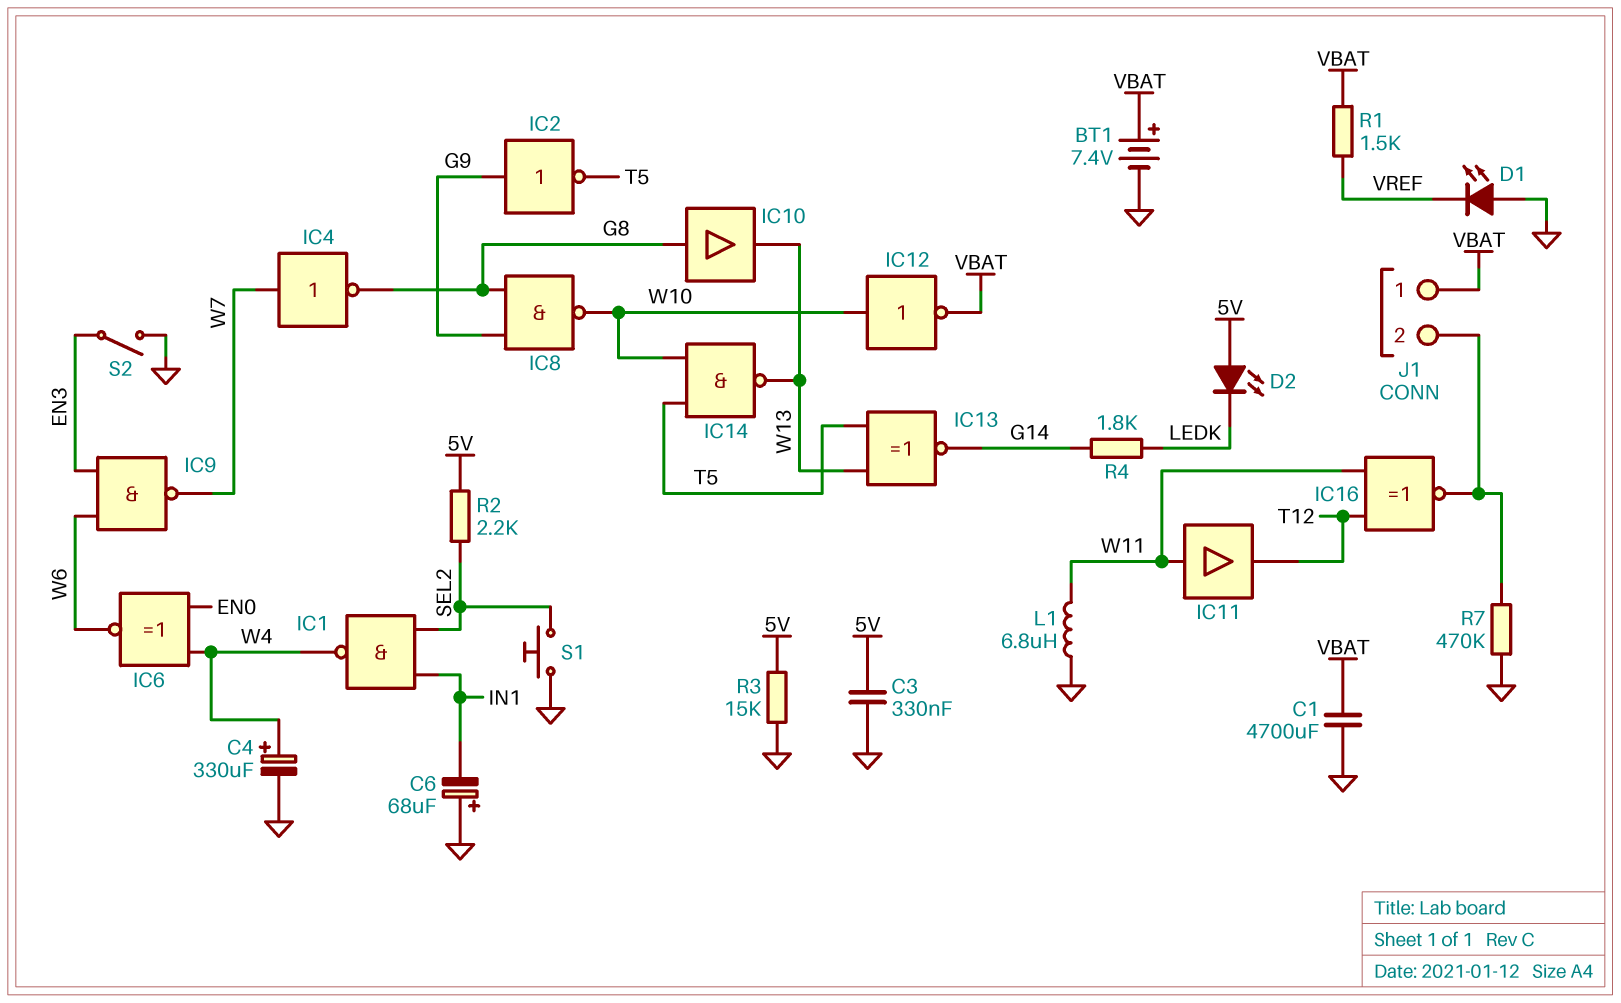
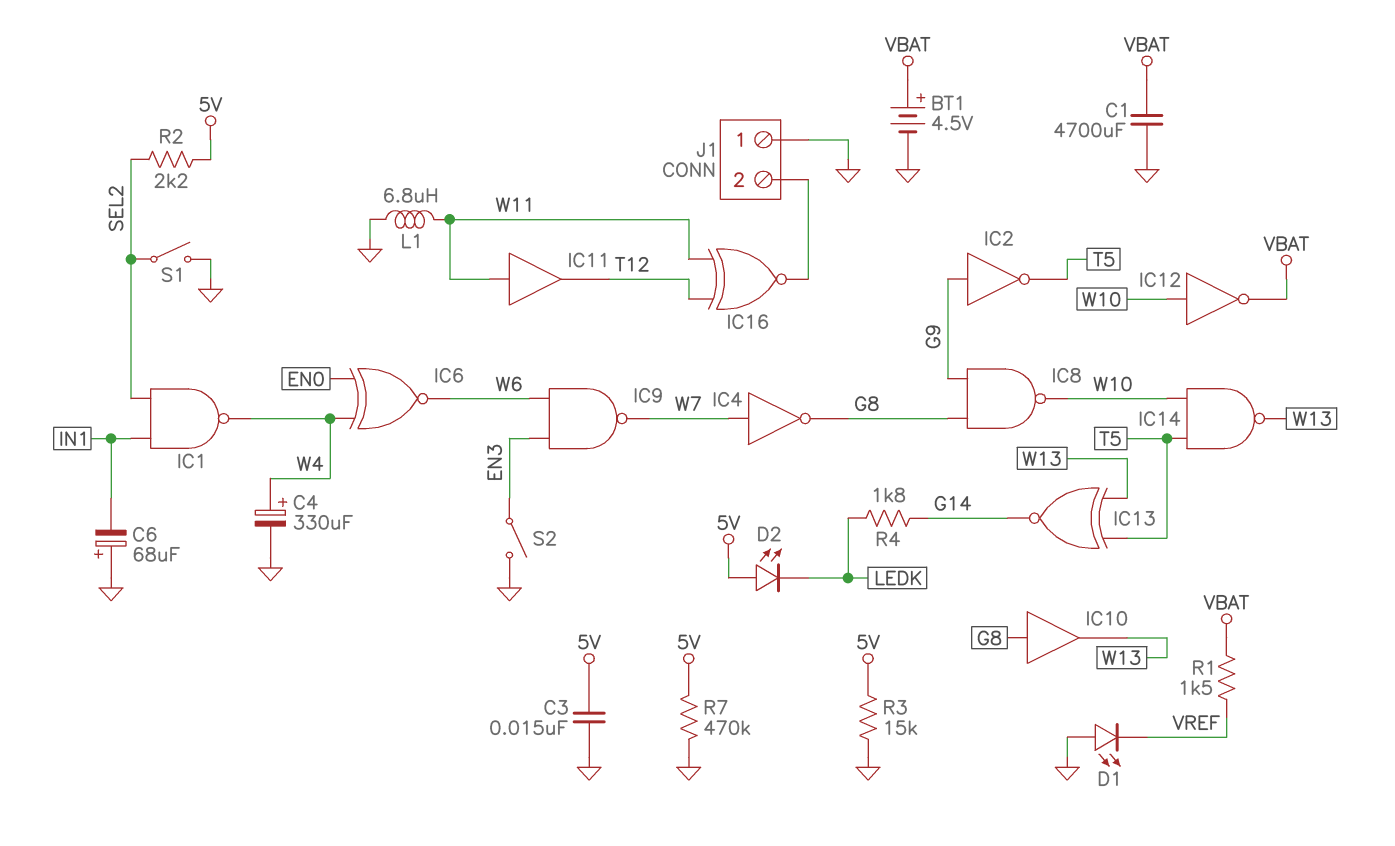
BT1: 7.4V (plus VBAT, minus GND) -> 4.5V (plus VBAT, minus GND)
C3: 330nF (5V, GND) -> 15nF (5V, GND)
J1 pin 1: VBAT -> GND
R7: 470k (GND, J1/2) -> 470k (5V, GND)
S1: button (GND, SEL2) -> switch (GND, SEL2)

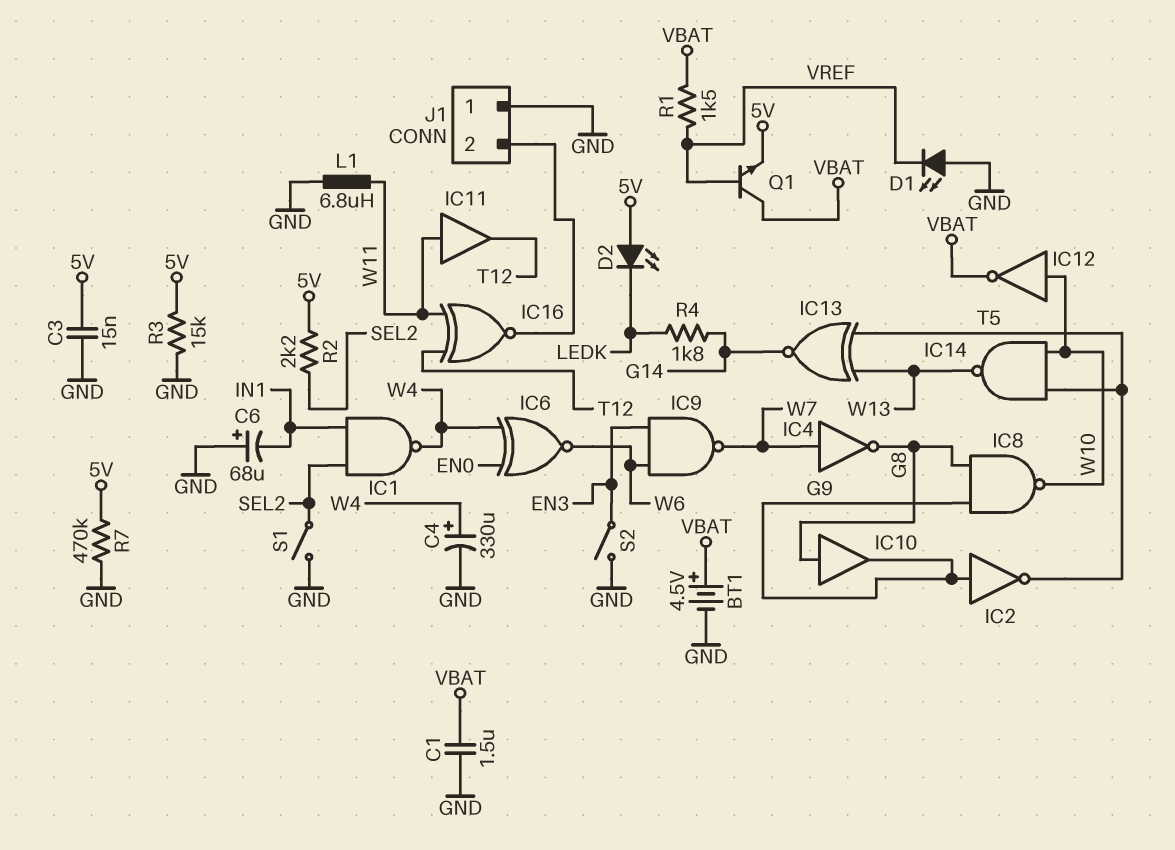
C1: 4700uF (GND, VBAT) -> 1.5uF (GND, VBAT)
IC10: buffer (in G8, out W13) -> buffer (in G8, out G9)
Q1: none -> NPN (B VREF, C VBAT, E 5V)

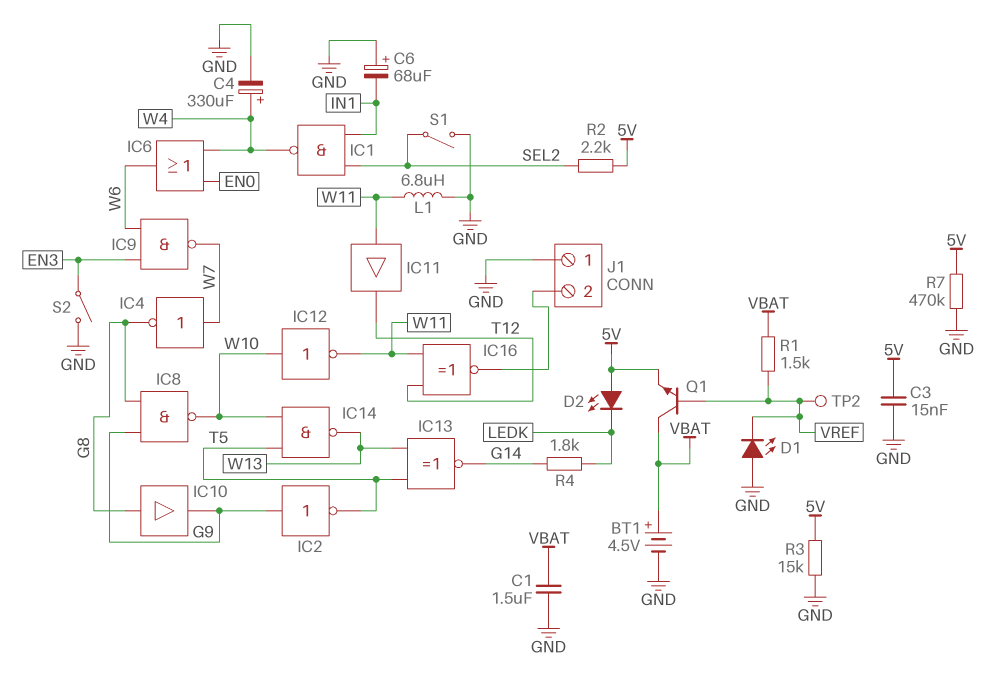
IC6: XNOR (in EN0, in W4, out W6) -> OR (in EN0, in W4, out W6)
IC12: NOT (in W10, out VBAT) -> NOT (in W10, out W11)
TP2: none -> test point (VREF)

